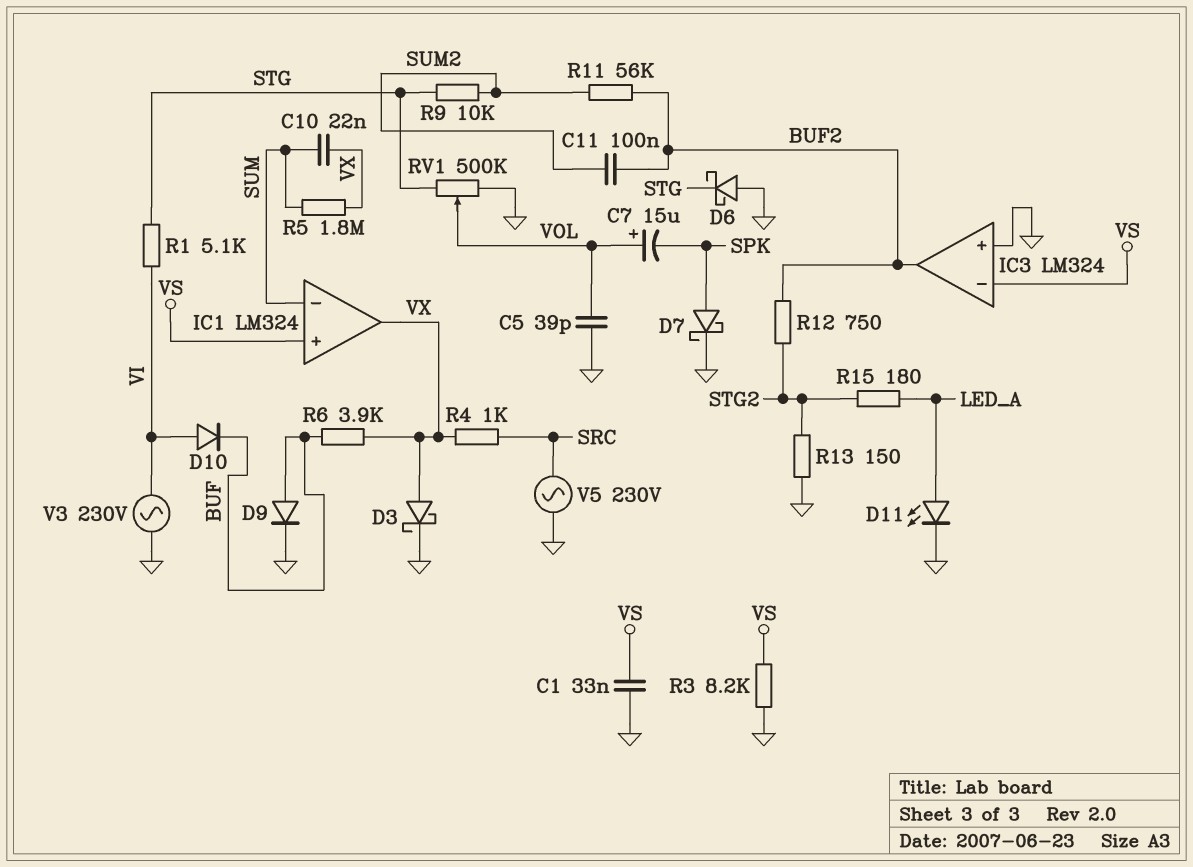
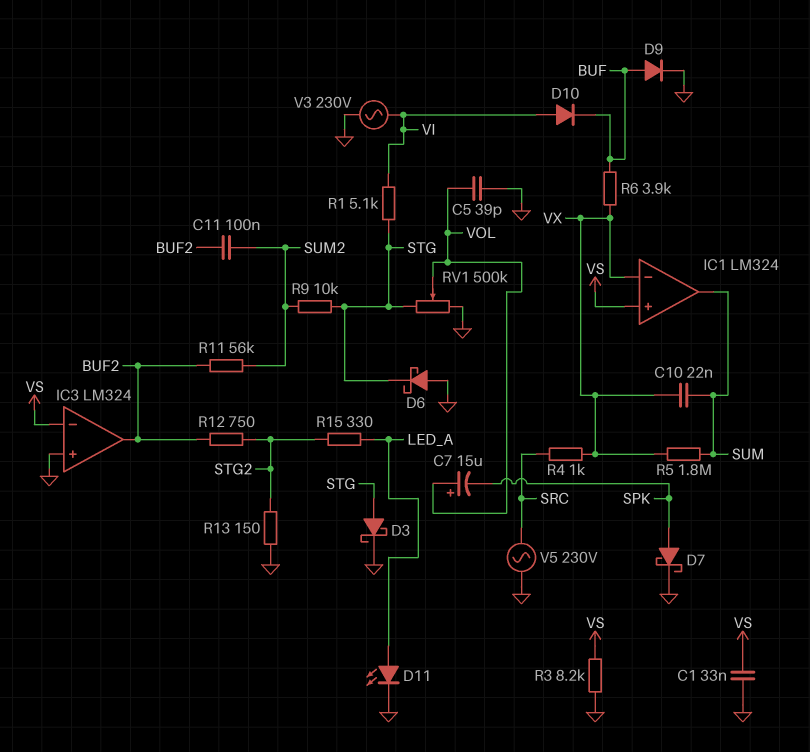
D3: schottky (A VX, K GND) -> schottky (A STG, K GND)
IC1 pin in-: SUM -> VX
IC1 pin out: VX -> SUM
R15: 180 (LED_A, STG2) -> 330 (LED_A, STG2)

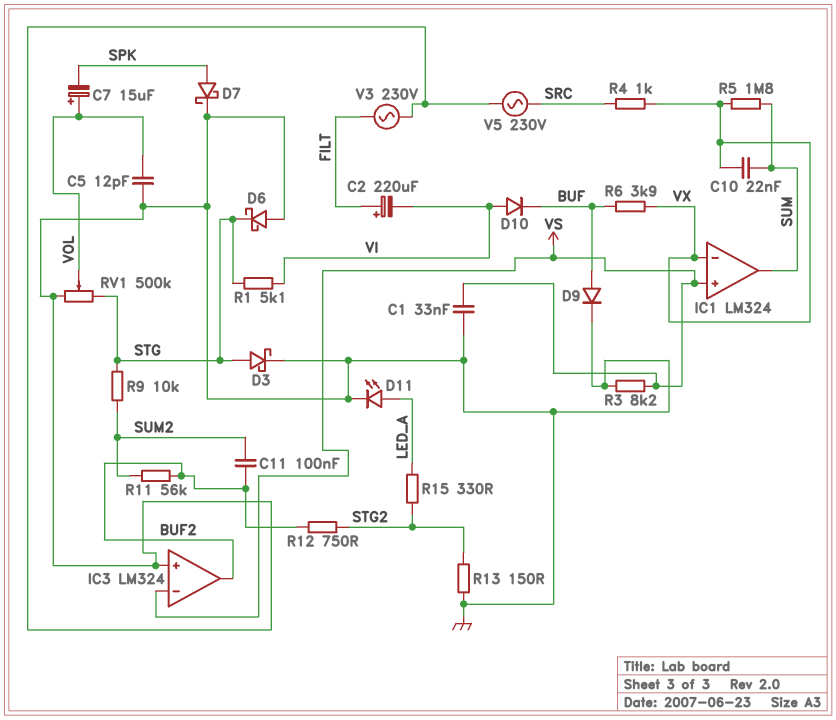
C2: none -> 220uF (plus FILT, minus VI)
C5: 39pF (GND, VOL) -> 12pF (GND, VOL)
V3: AC 230V (GND, VI) -> AC 230V (FILT, GND)

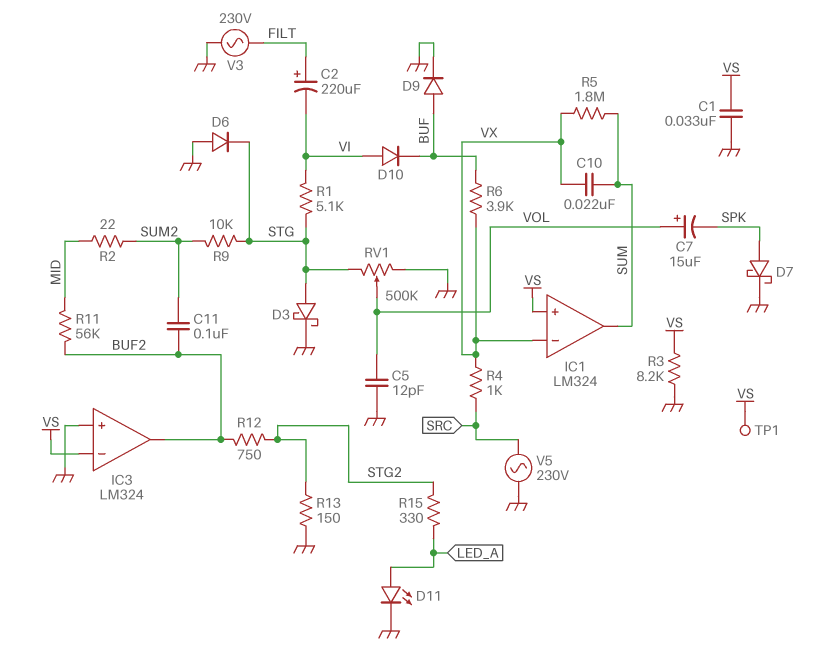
D6: schottky (A GND, K STG) -> diode (A GND, K STG)
R2: none -> 22 (MID, SUM2)
R11: 56k (BUF2, SUM2) -> 56k (BUF2, MID)
TP1: none -> test point (VS)

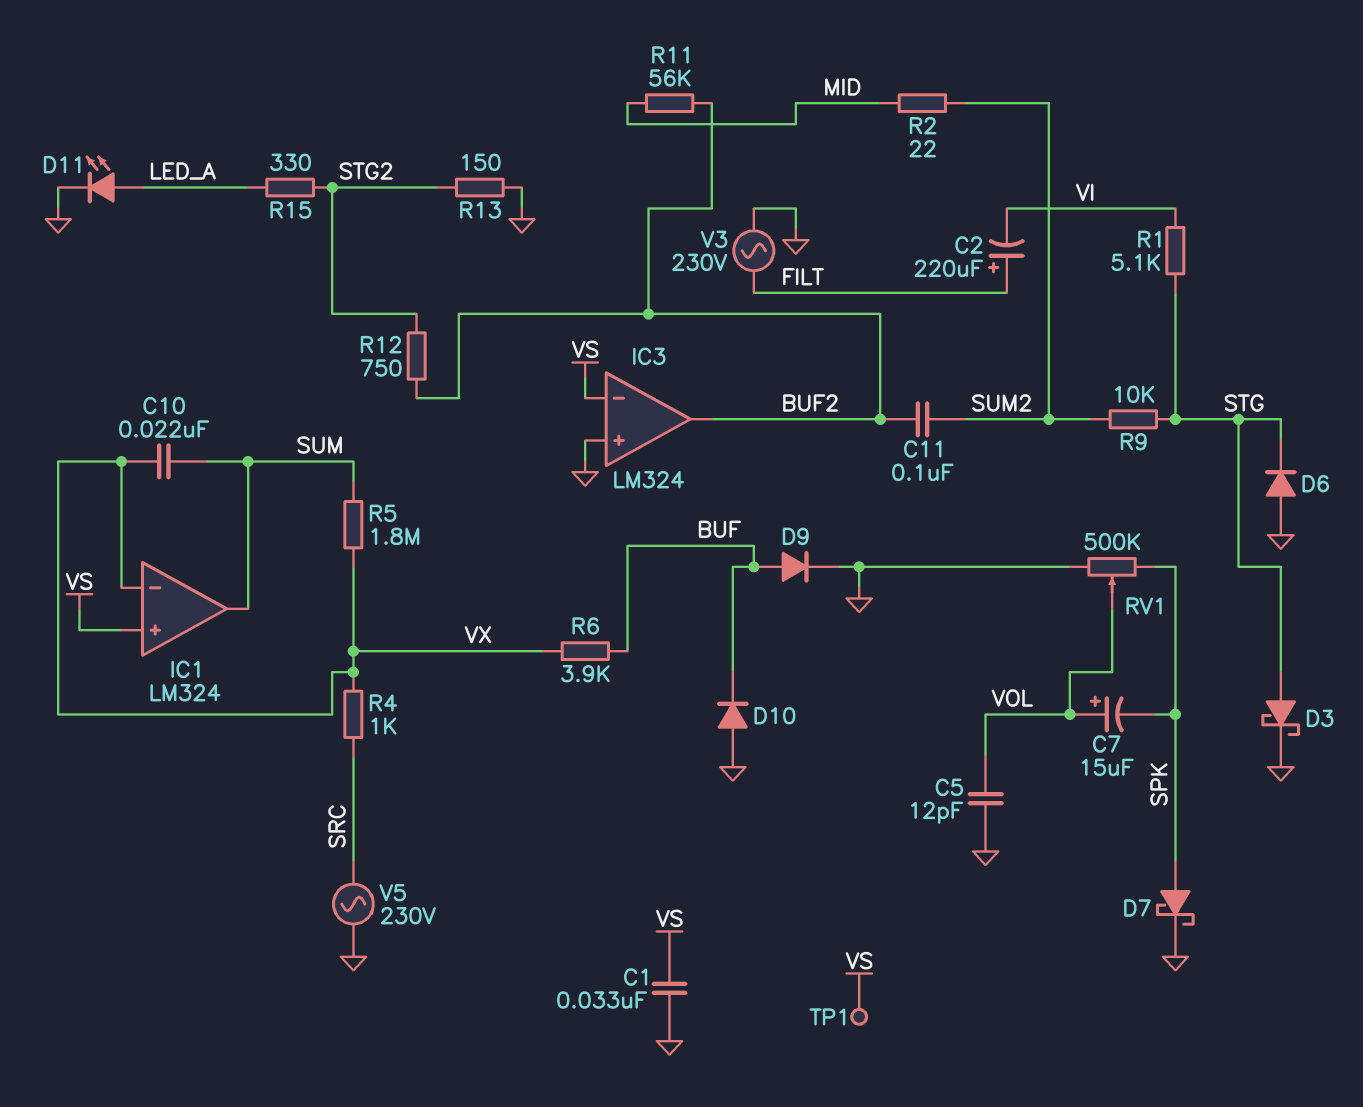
D10: diode (A VI, K BUF) -> diode (A GND, K BUF)
R3: 8.2k (GND, VS) -> none
RV1: 500k (GND, STG, wiper VOL) -> 500k (GND, SPK, wiper VOL)

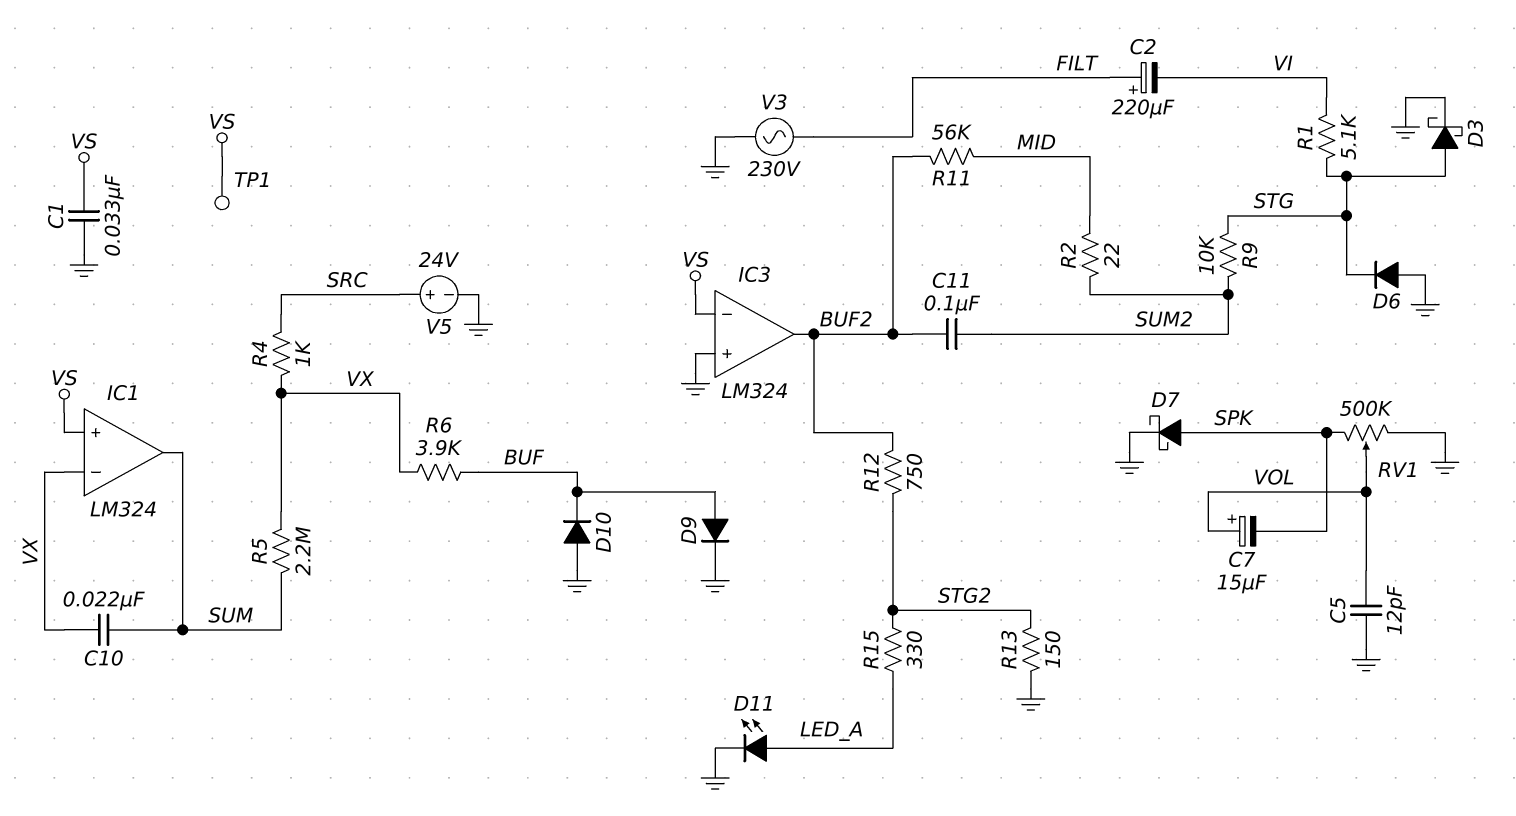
R5: 1.8M (SUM, VX) -> 2.2M (SUM, VX)
V5: AC 230V (GND, SRC) -> 24V (plus SRC, minus GND)

